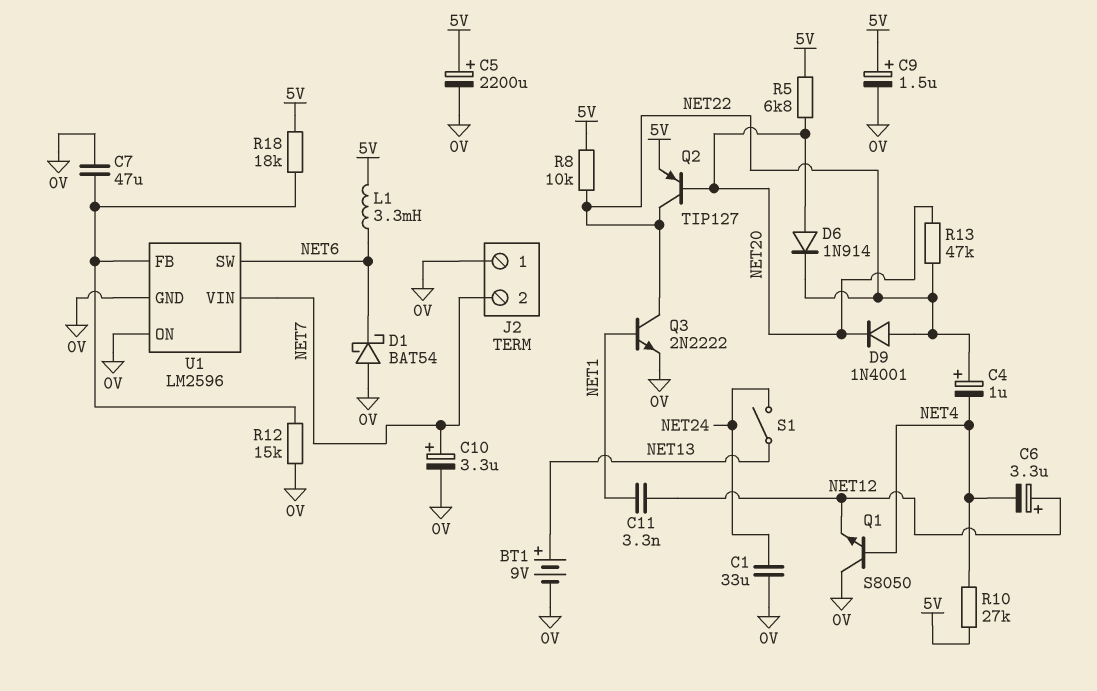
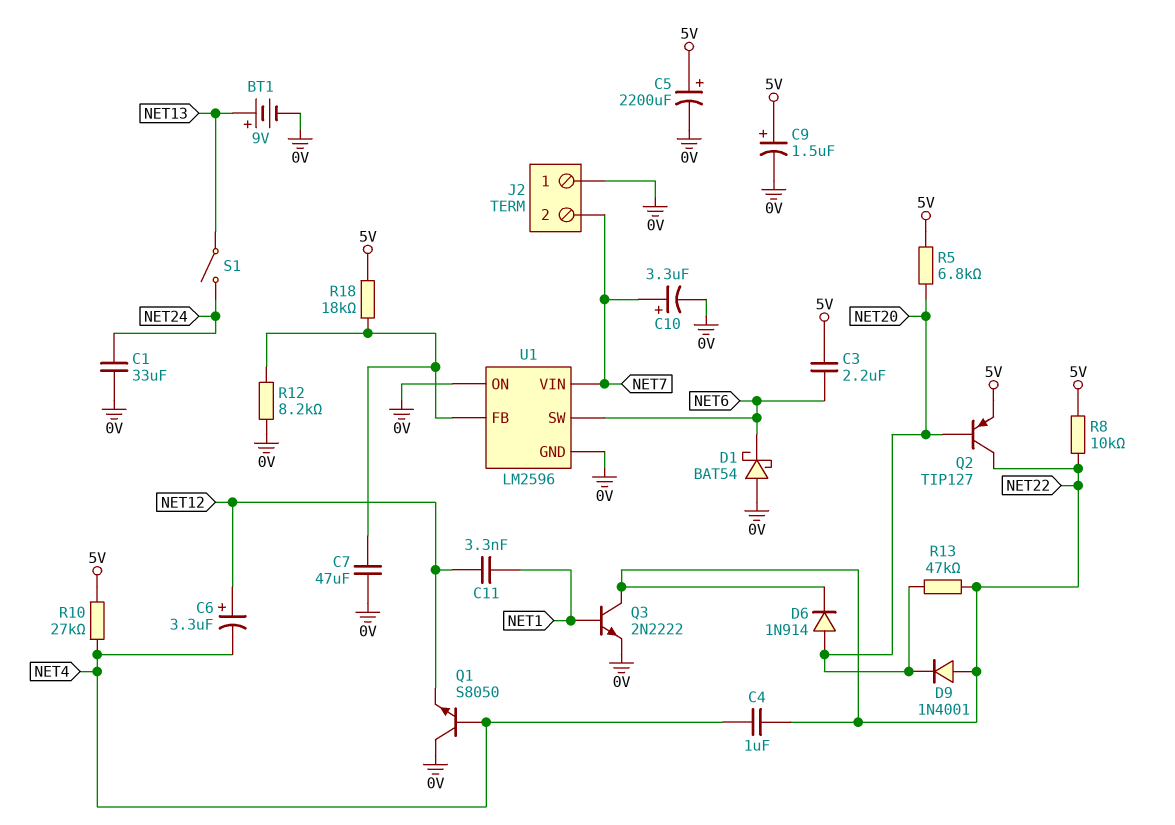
C3: none -> 2.2uF (5V, NET6)
C4: 1uF (plus NET22, minus NET4) -> 1uF (NET4, NET22)
L1: 3.3mH (5V, NET6) -> none
R12: 15k (0V, U1/FB) -> 8.2k (0V, U1/FB)

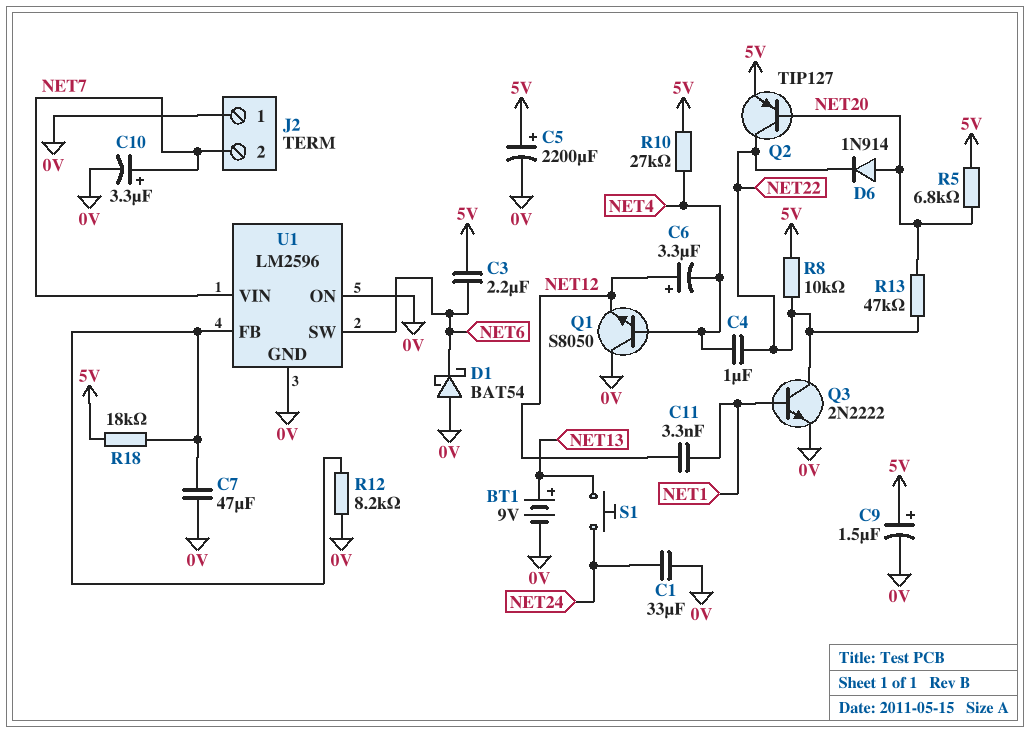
D9: diode 1N4001 (A NET22, K NET20) -> none
S1: switch (NET13, NET24) -> button (NET13, NET24)

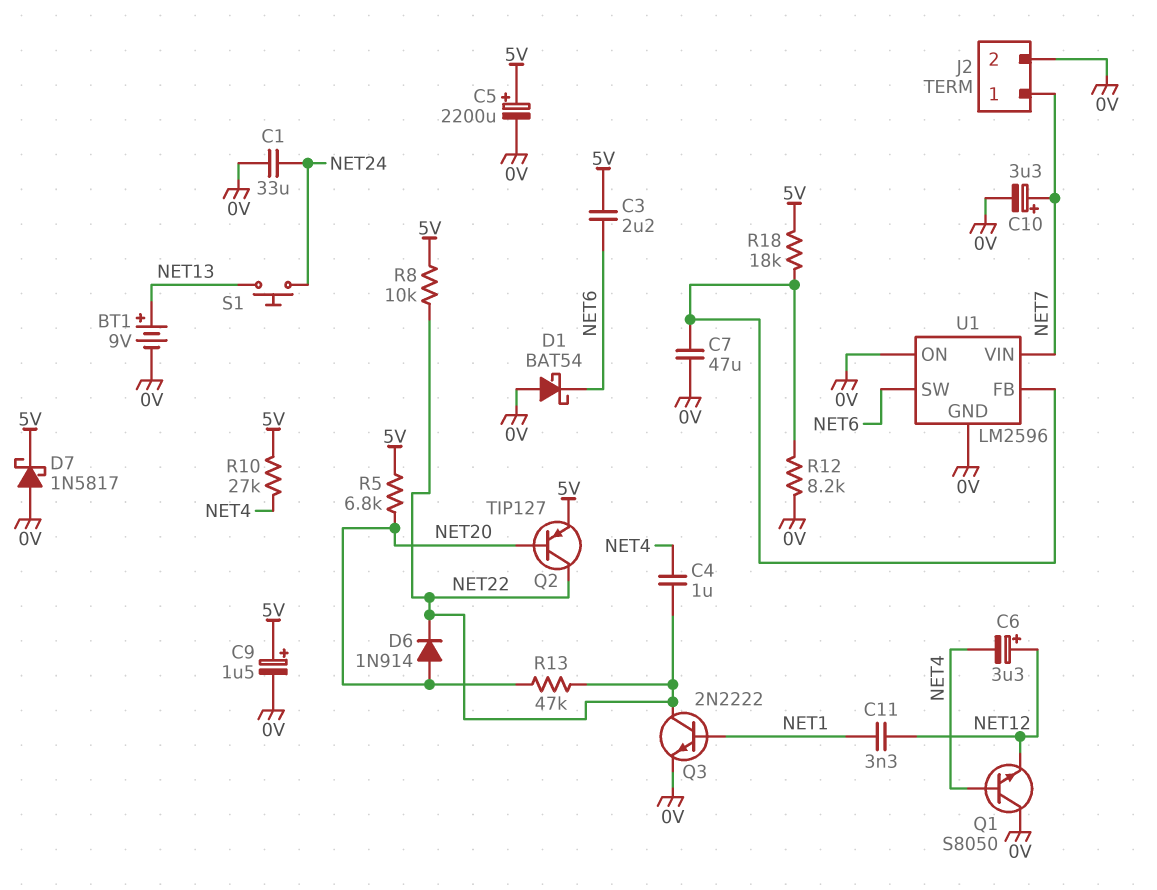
D7: none -> schottky 1N5817 (A 0V, K 5V)
J2 pin 1: 0V -> NET7
J2 pin 2: NET7 -> 0V

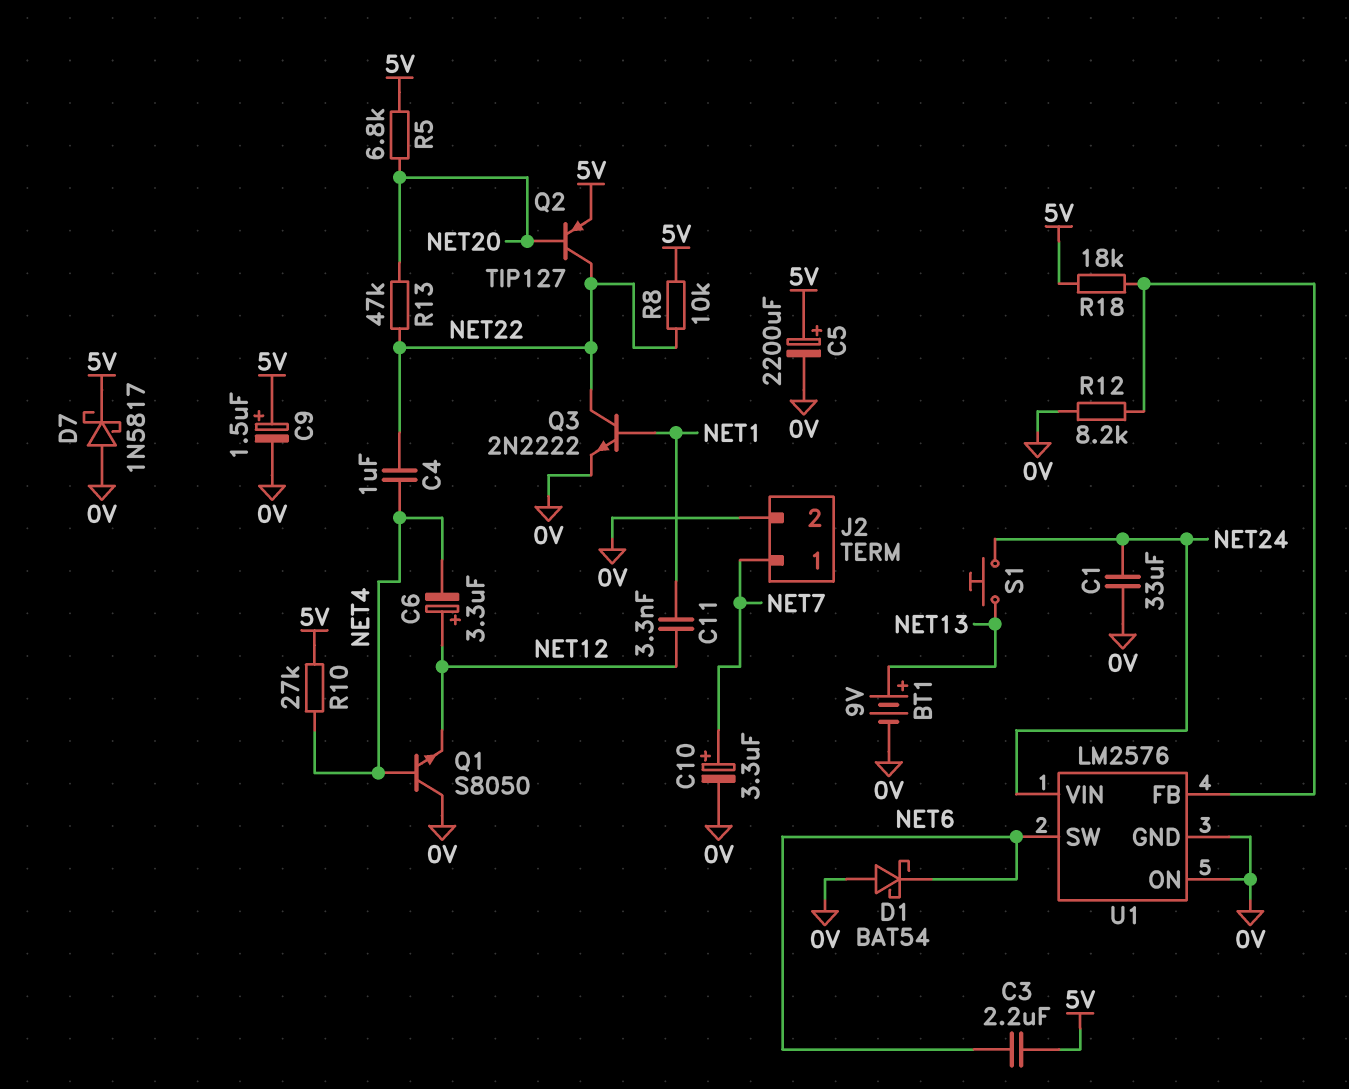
C7: 47uF (0V, U1/FB) -> none
D6: diode 1N914 (A NET20, K NET22) -> none
U1: LM2596 -> LM2576
U1 pin VIN: NET7 -> NET24

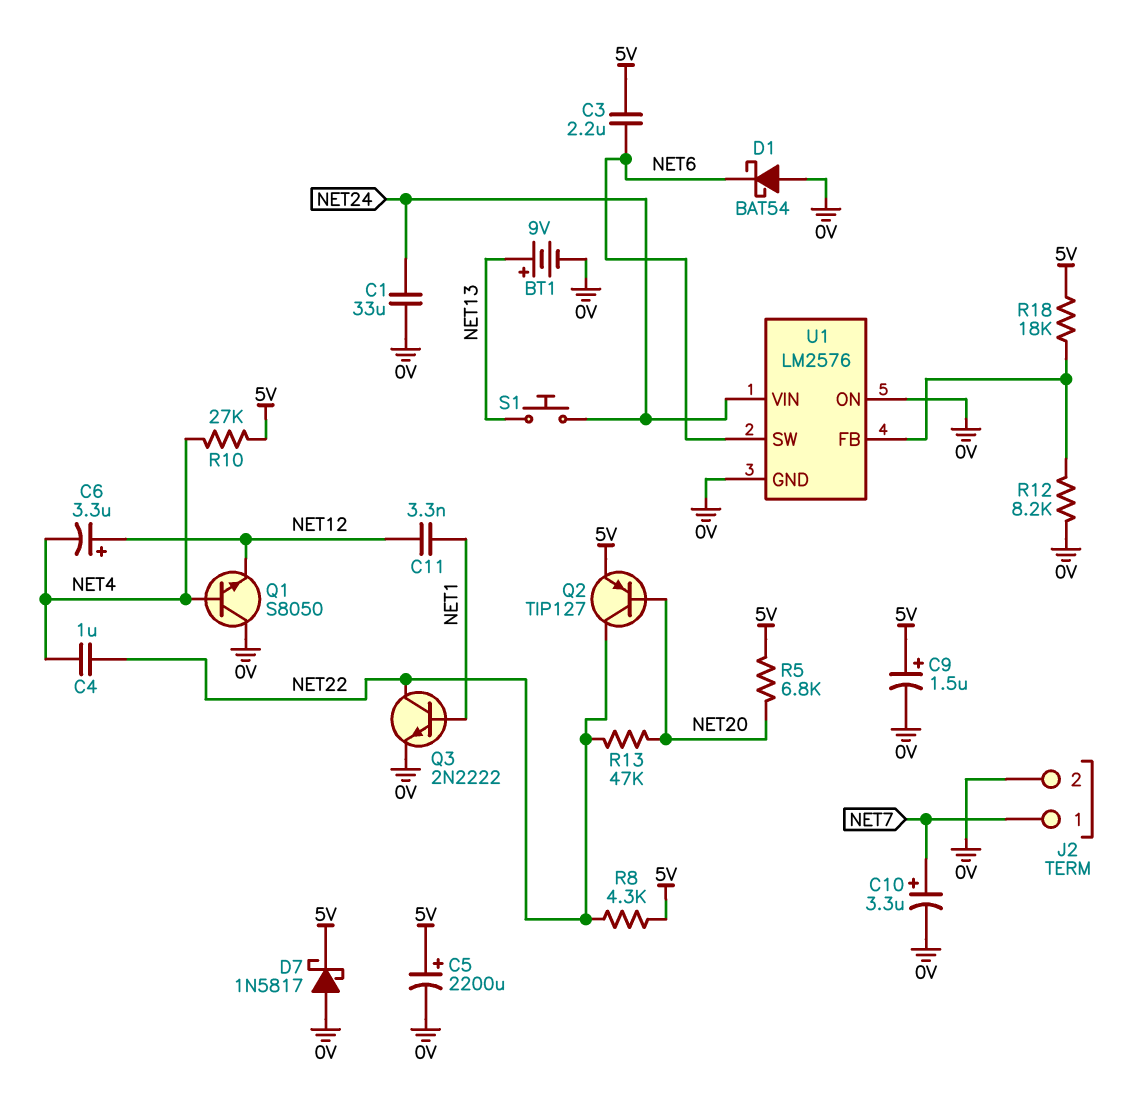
R8: 10k (5V, NET22) -> 4.3k (5V, NET22)

